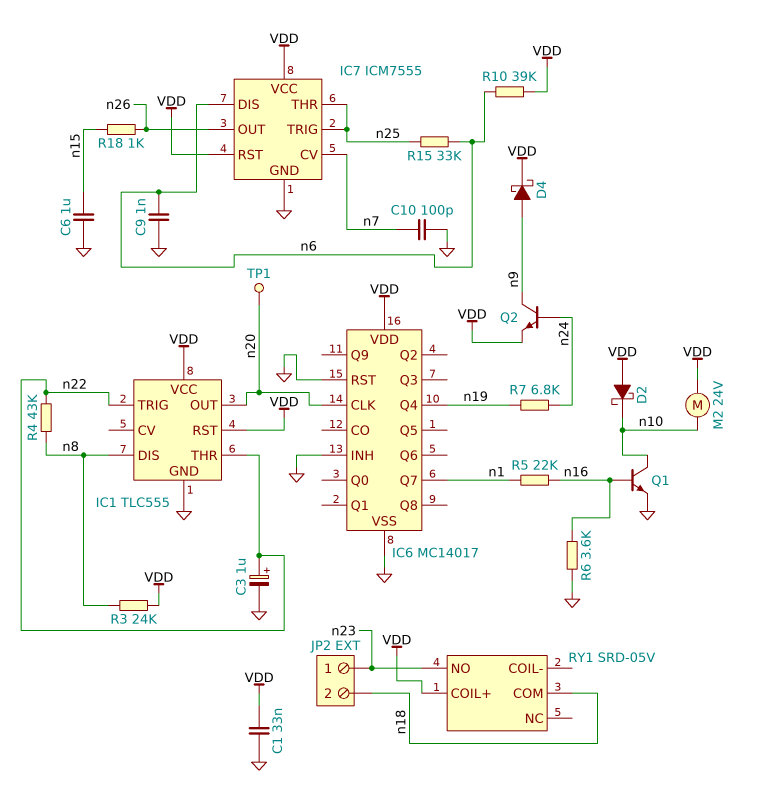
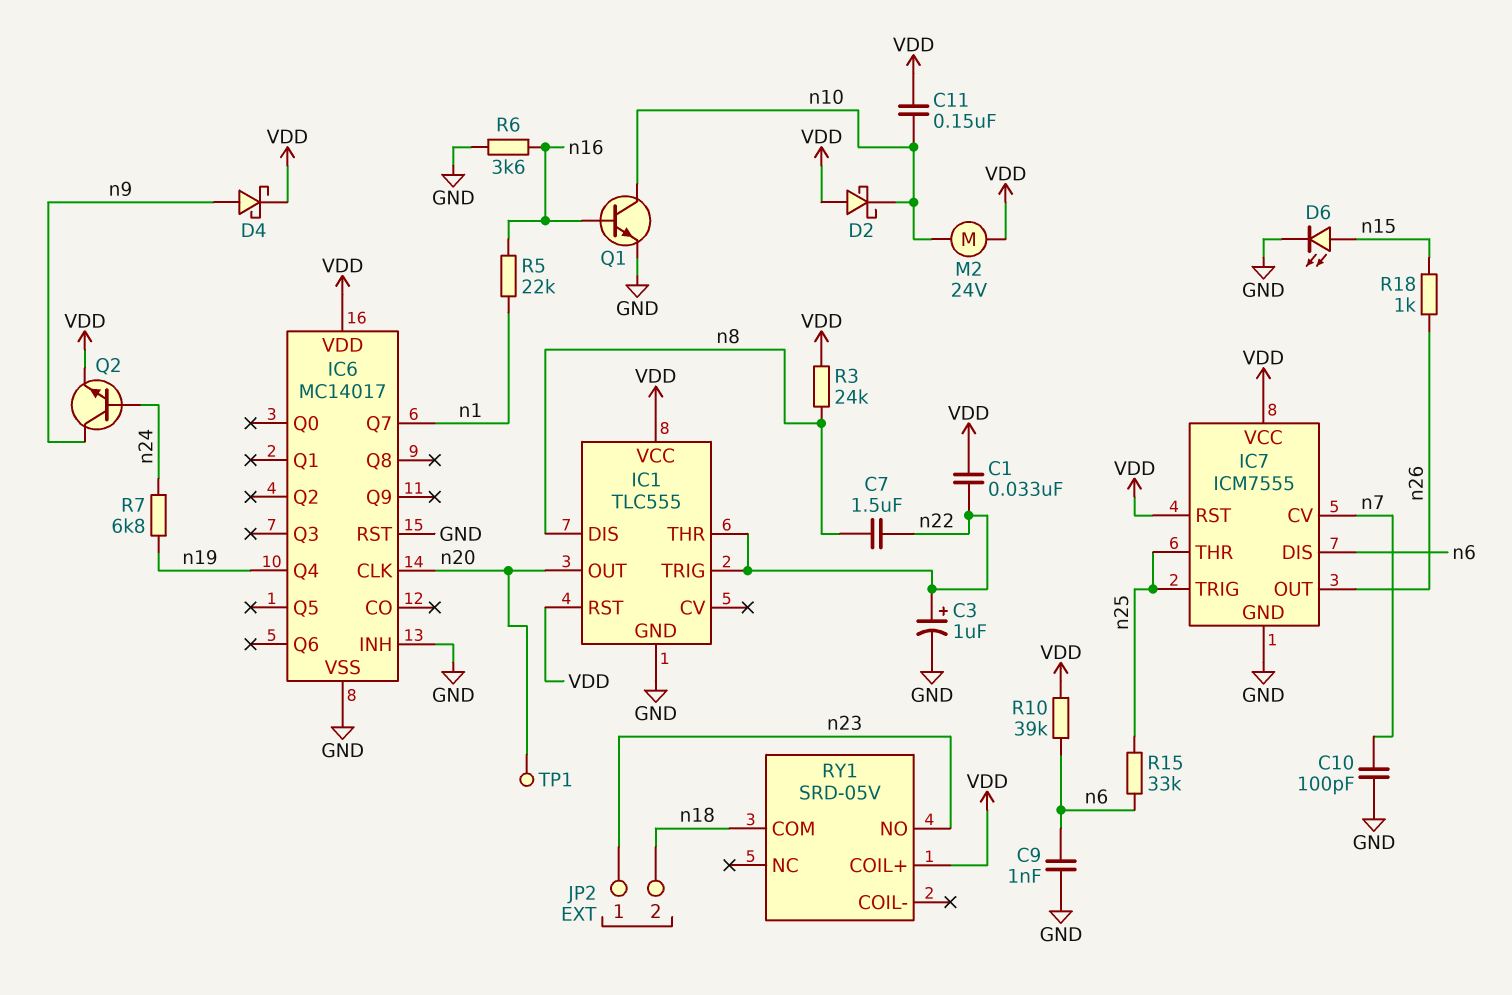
C1: 33nF (GND, VDD) -> 33nF (VDD, n22)
C6: 1uF (GND, n15) -> none
C7: none -> 1.5uF (n8, n22)
C11: none -> 150nF (VDD, n10)
D6: none -> LED (A n15, K GND)
R4: 43k (n8, n22) -> none

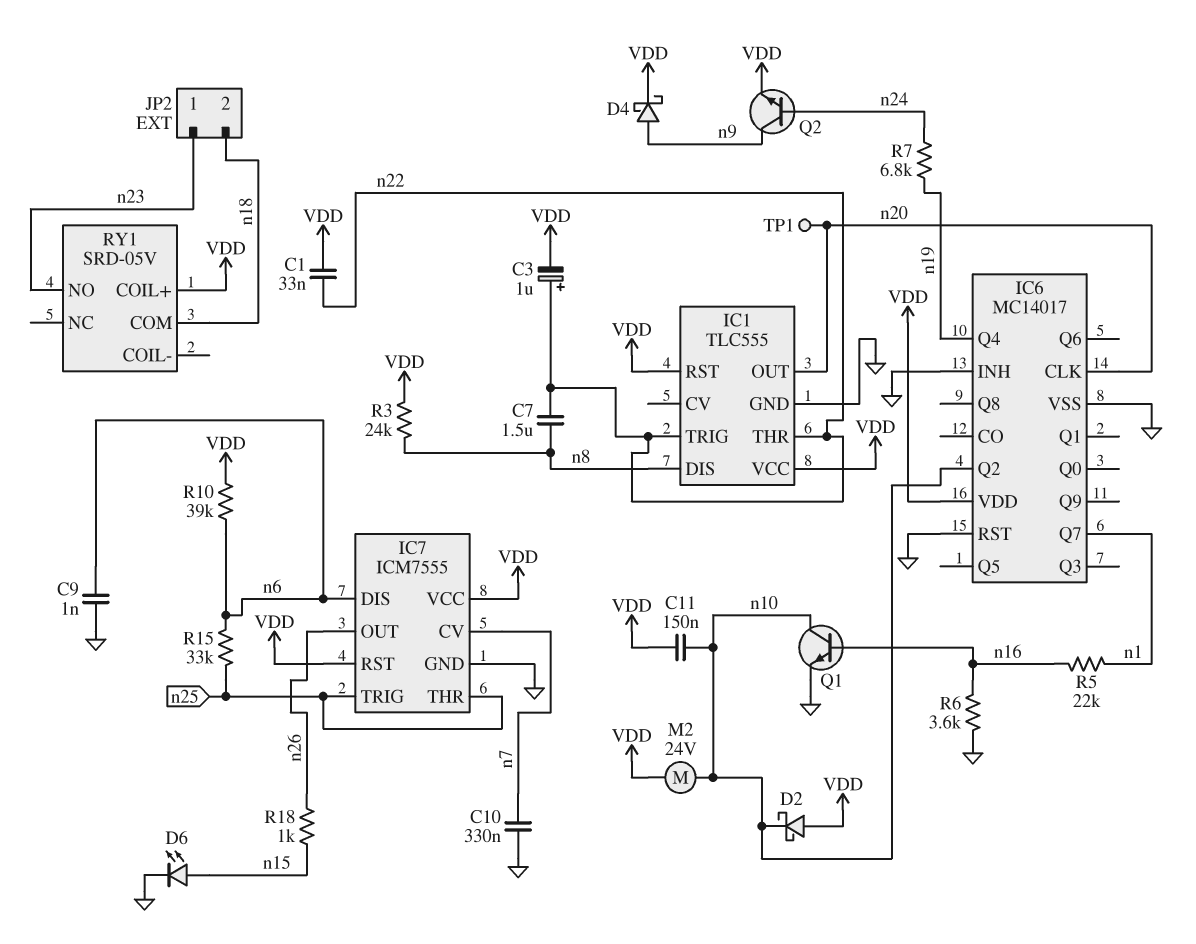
C3: 1uF (plus n22, minus GND) -> 1uF (plus n22, minus VDD)
C10: 100pF (GND, n7) -> 330nF (GND, n7)
IC6 pin Q2: none -> n10

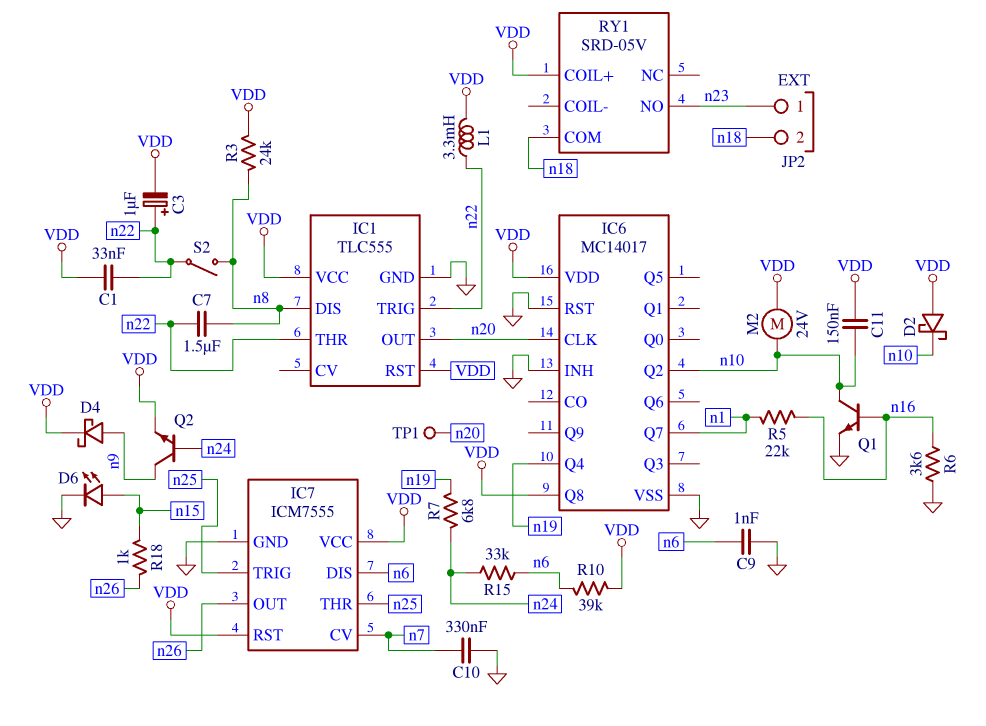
IC6 pin Q8: none -> VDD
L1: none -> 3.3mH (VDD, n22)
R15: 33k (n6, n25) -> 33k (n6, n24)
S2: none -> switch (n8, n22)

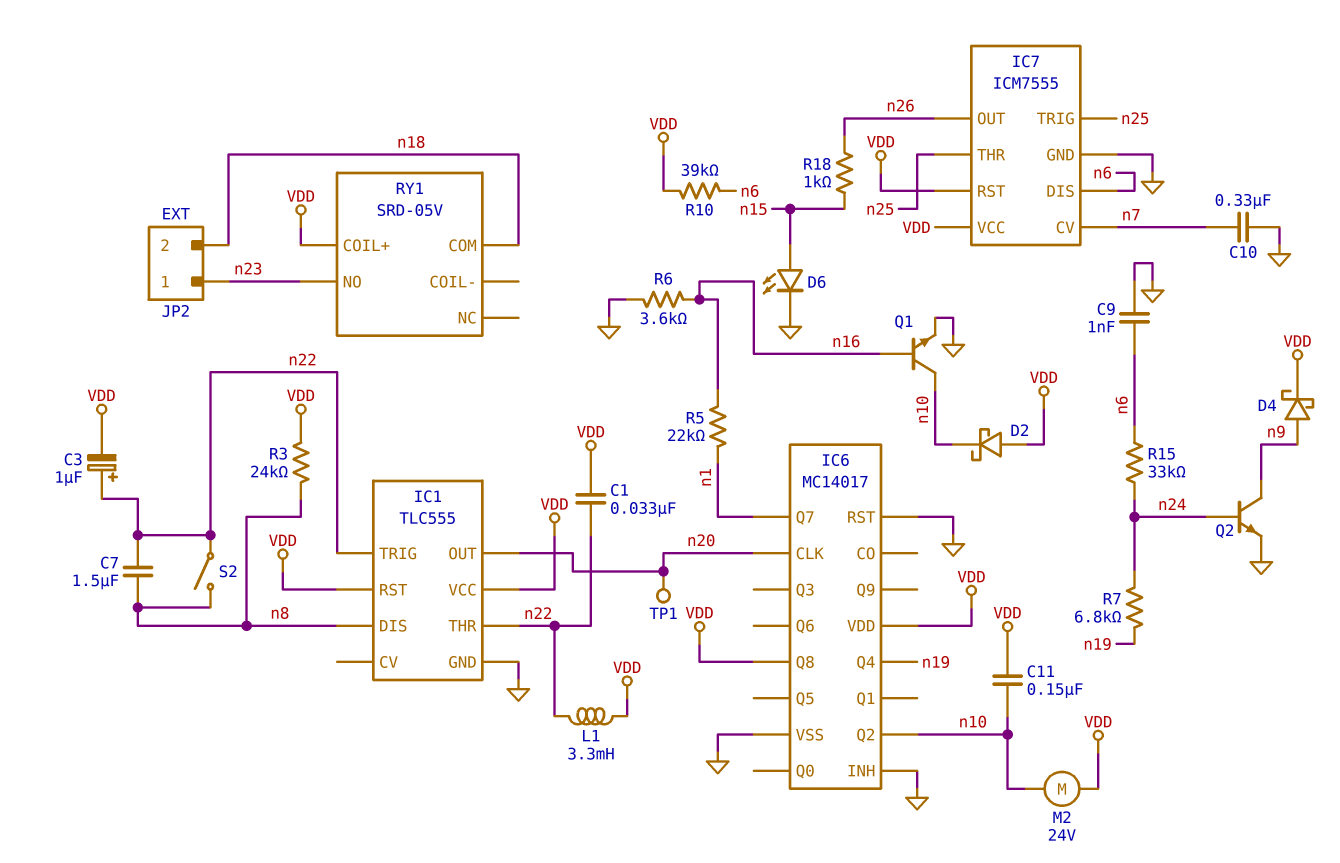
Q2: NPN (B n24, C n9, E VDD) -> NPN (B n24, C n9, E GND)

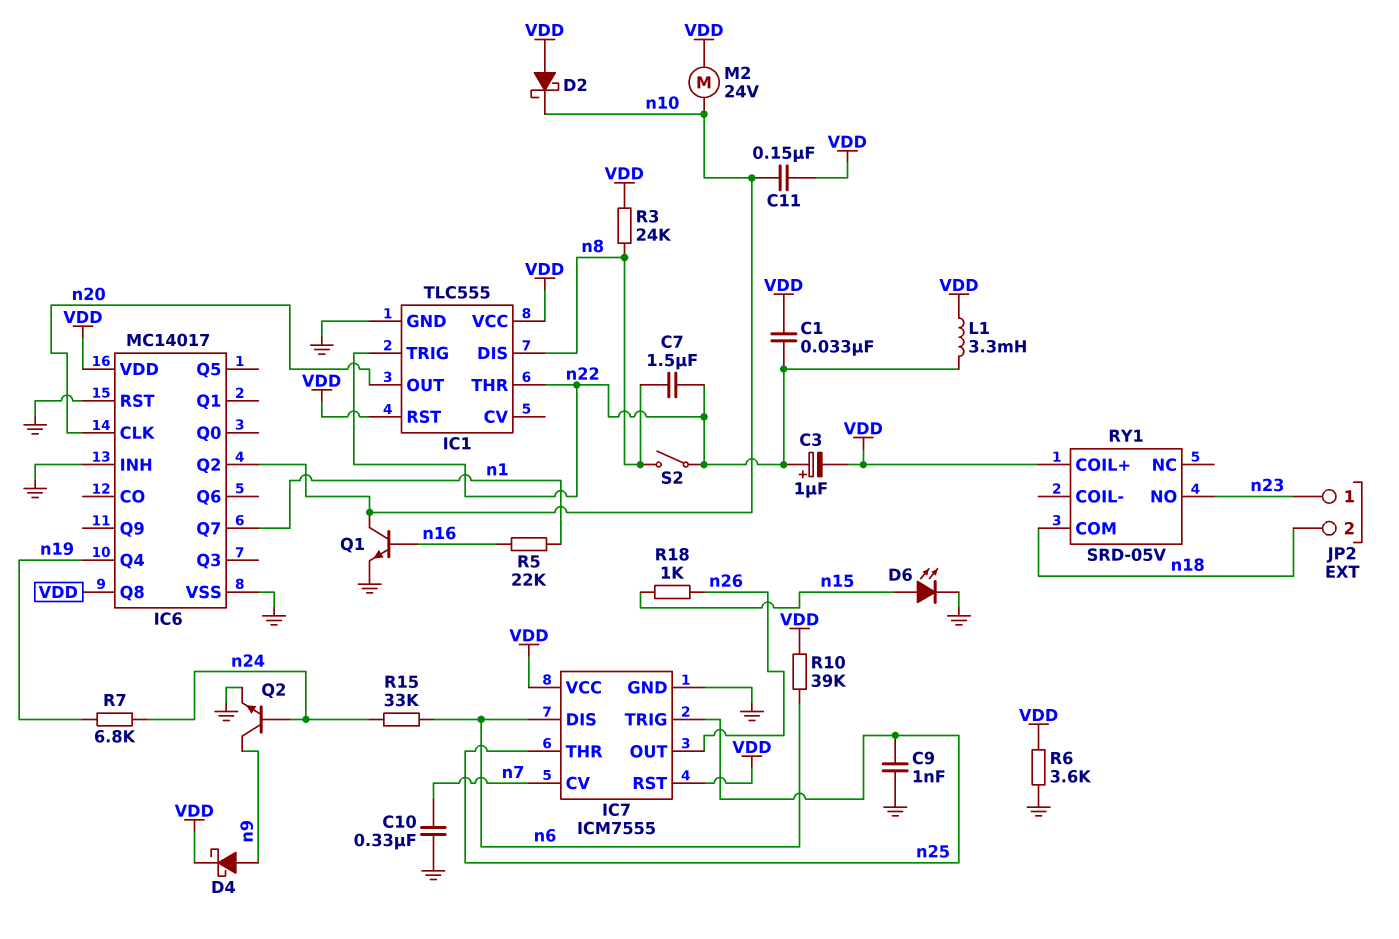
C9: 1nF (GND, n6) -> 1nF (GND, n25)
R6: 3.6k (GND, n16) -> 3.6k (GND, VDD)
TP1: test point (n20) -> none

